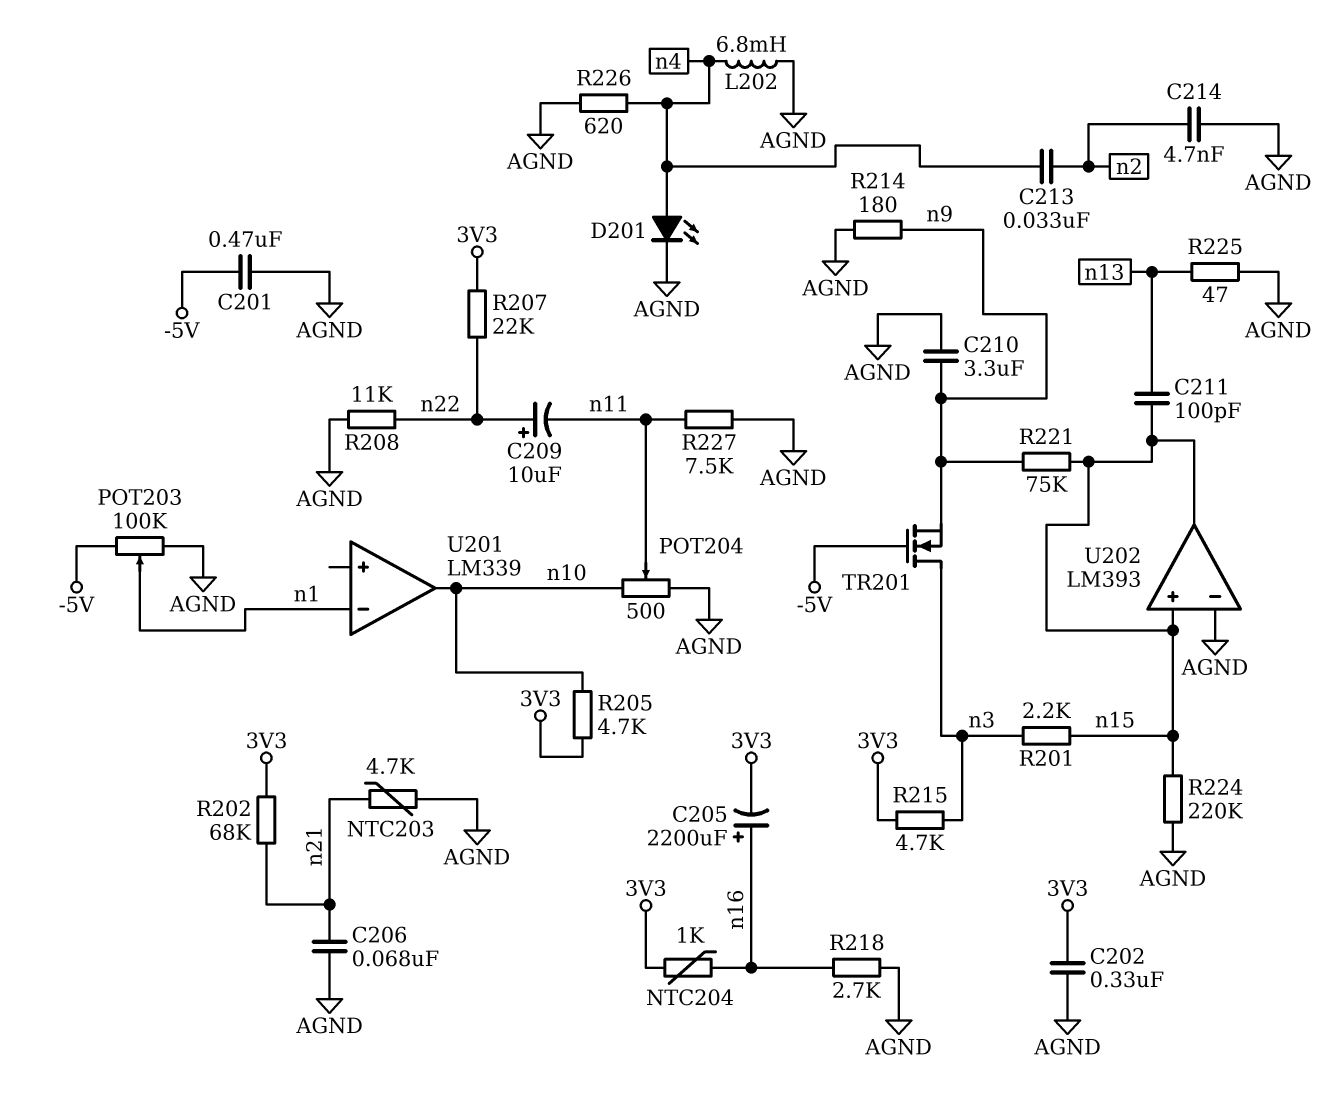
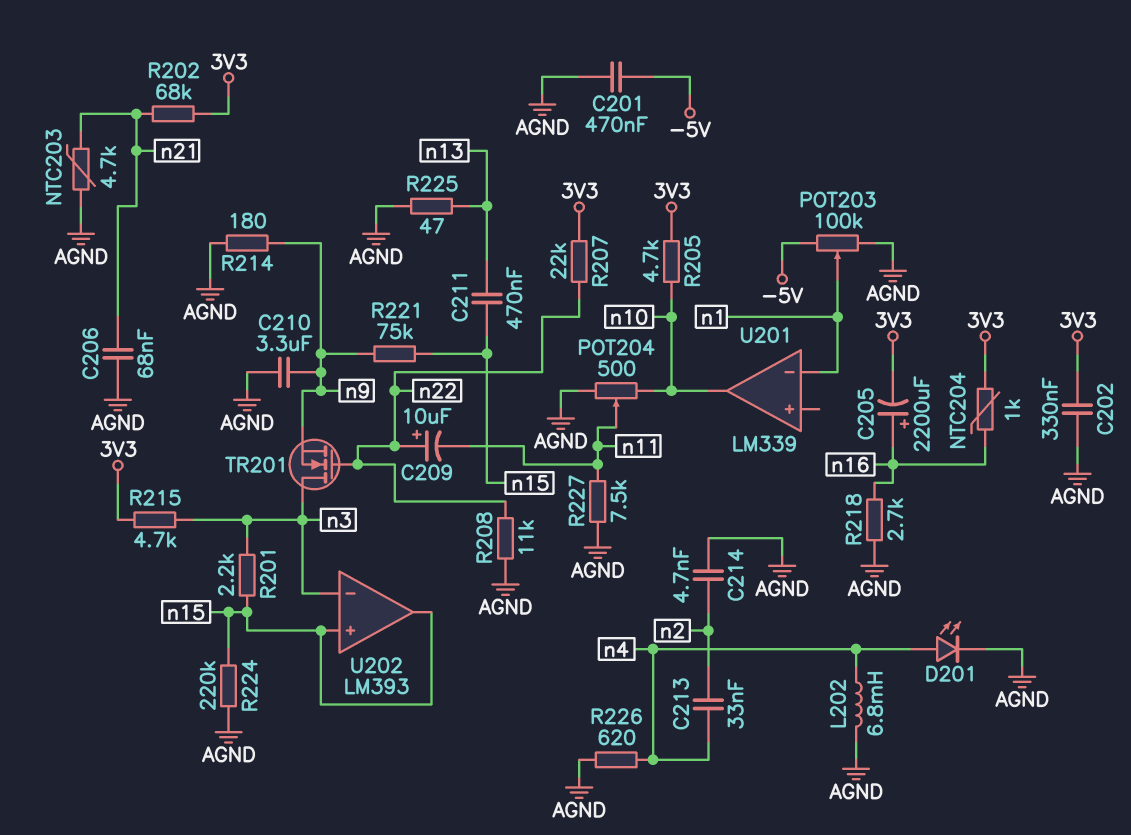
C211: 100pF (n13, n15) -> 470nF (n13, n15)
TR201: NMOS (G -5V, D n3, S n9) -> NMOS (G n22, D n3, S n9)
U202 pin in-: AGND -> n3

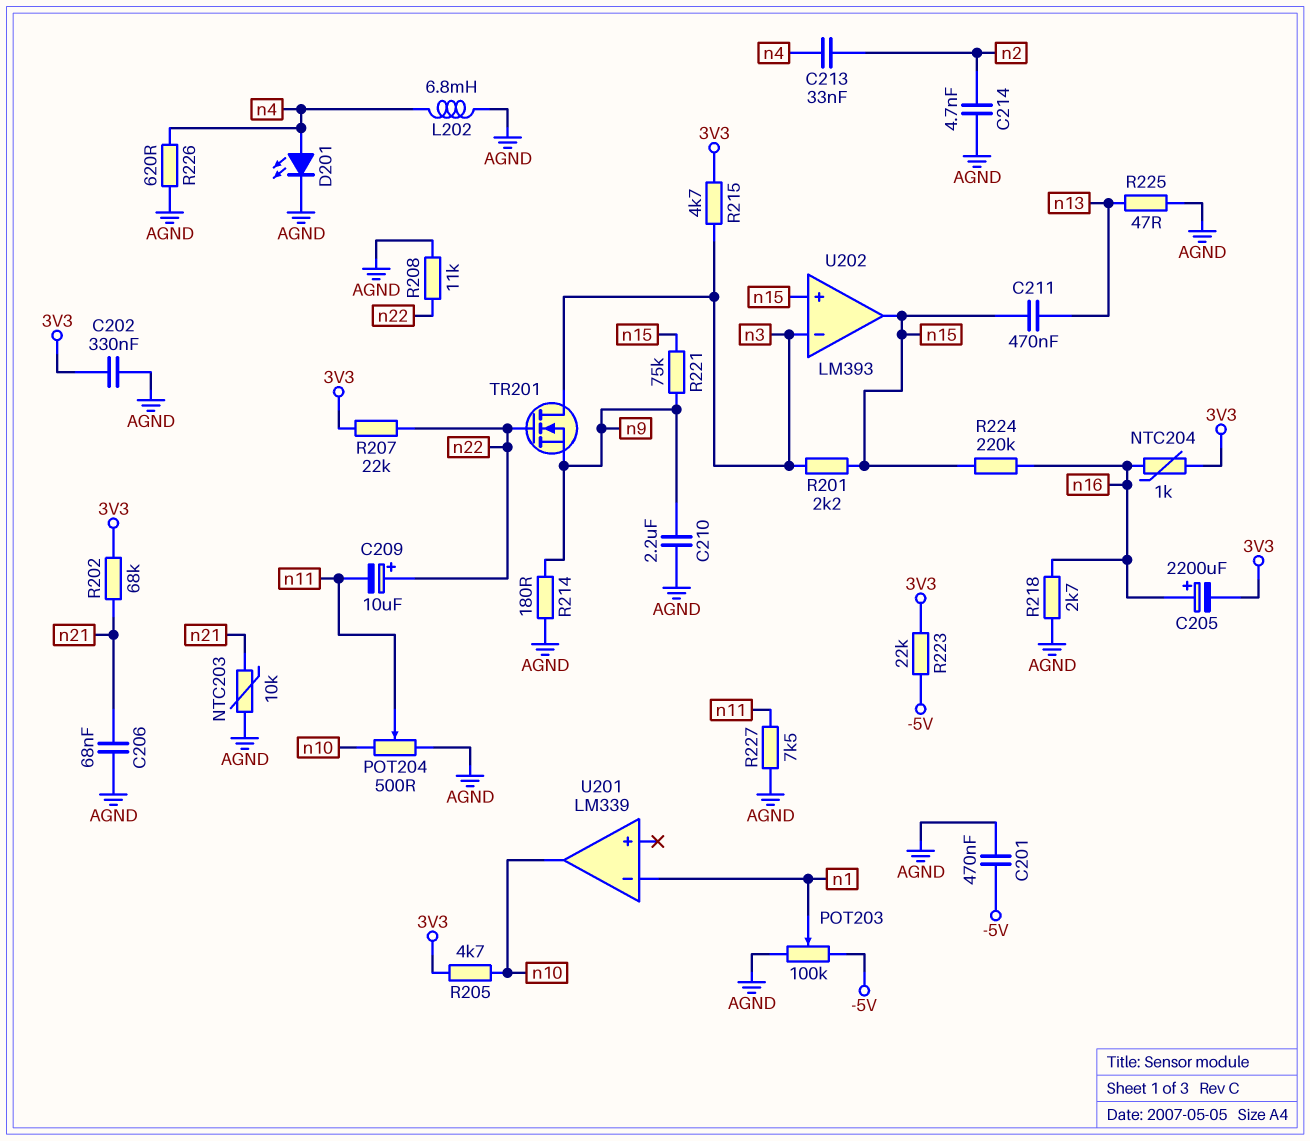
C210: 3.3uF (AGND, n9) -> 2.2uF (AGND, n9)
NTC203: 4.7k (AGND, n21) -> 10k (AGND, n21)
R223: none -> 22k (-5V, 3V3)
R224: 220k (AGND, n15) -> 220k (n15, n16)

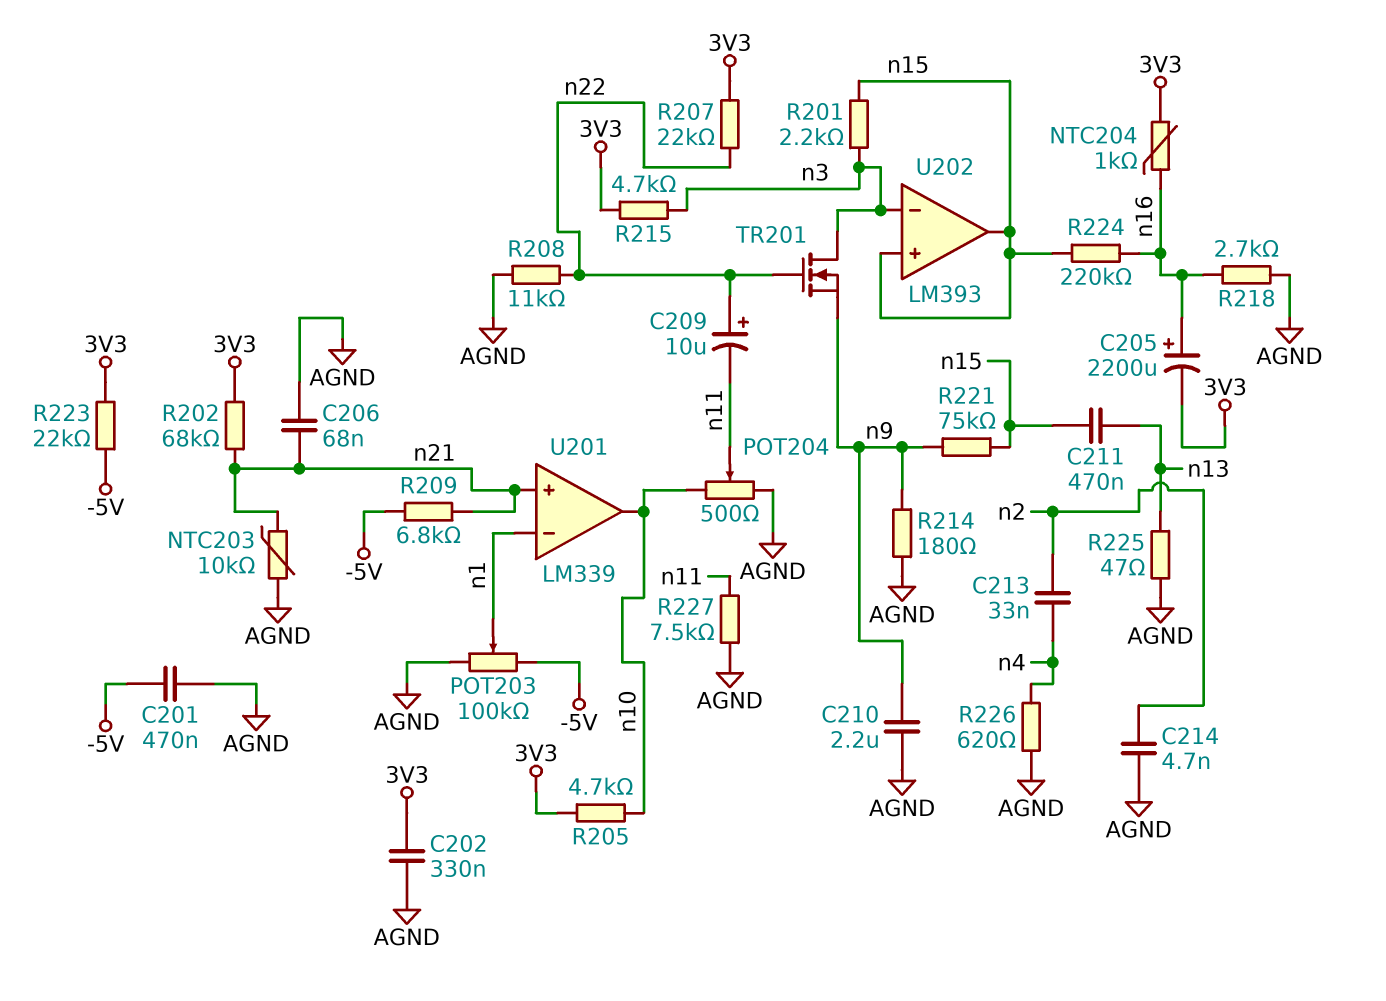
D201: LED (A n4, K AGND) -> none
L202: 6.8mH (AGND, n4) -> none
R209: none -> 6.8k (-5V, n21)
U201 pin in+: none -> n21

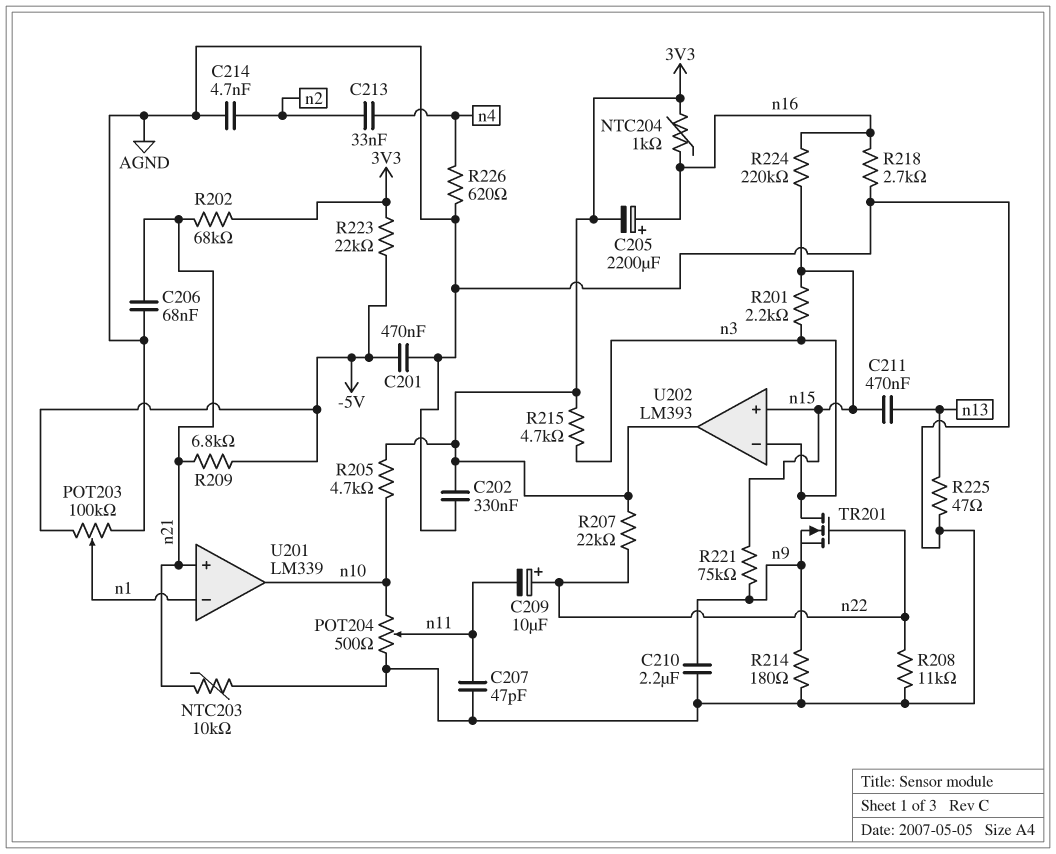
C207: none -> 47pF (AGND, n11)
R227: 7.5k (AGND, n11) -> none
U202 pin out: n15 -> 3V3

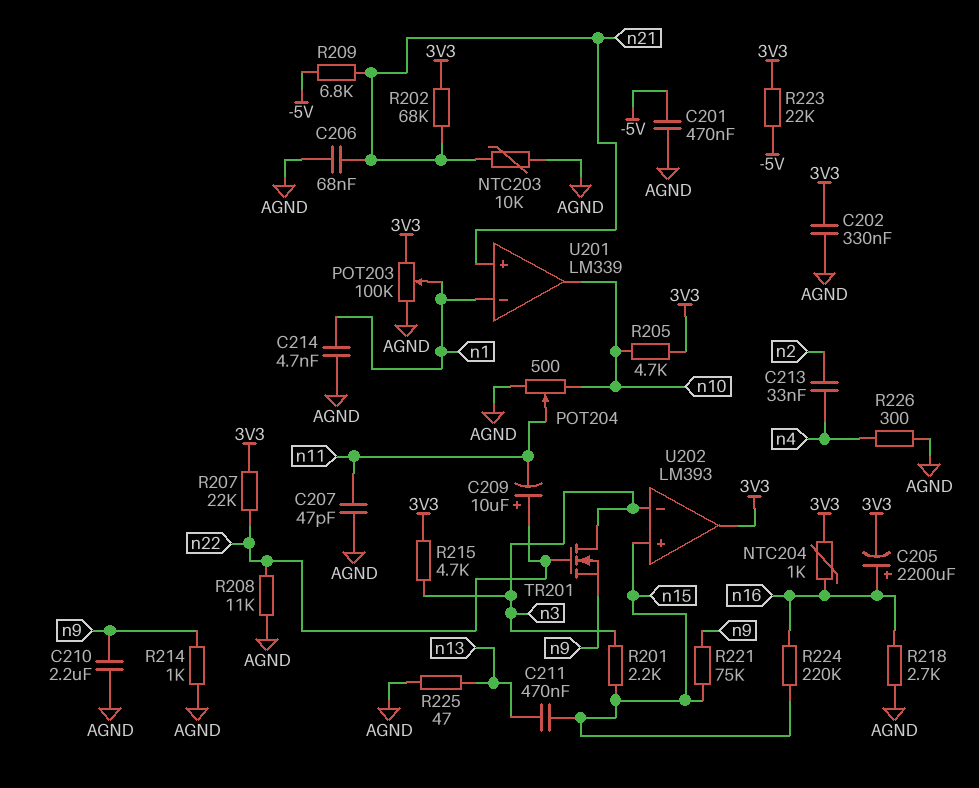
C214: 4.7nF (AGND, n2) -> 4.7nF (AGND, n1)
POT203: 100k (-5V, AGND, wiper n1) -> 100k (3V3, AGND, wiper n1)
R214: 180 (AGND, n9) -> 1k (AGND, n9)
R226: 620 (AGND, n4) -> 300 (AGND, n4)

